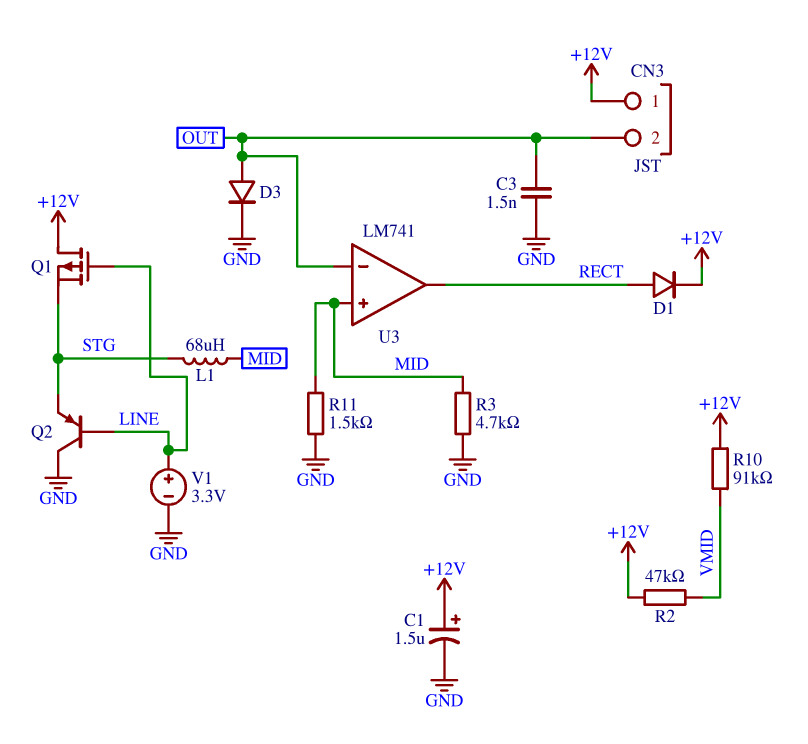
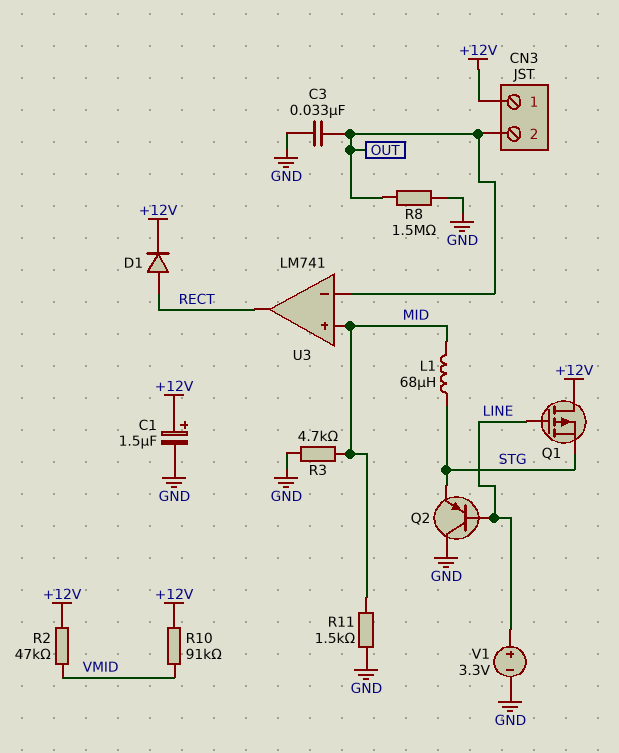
C3: 1.5nF (GND, OUT) -> 33nF (GND, OUT)
D3: diode (A OUT, K GND) -> none
R8: none -> 1.5M (GND, OUT)

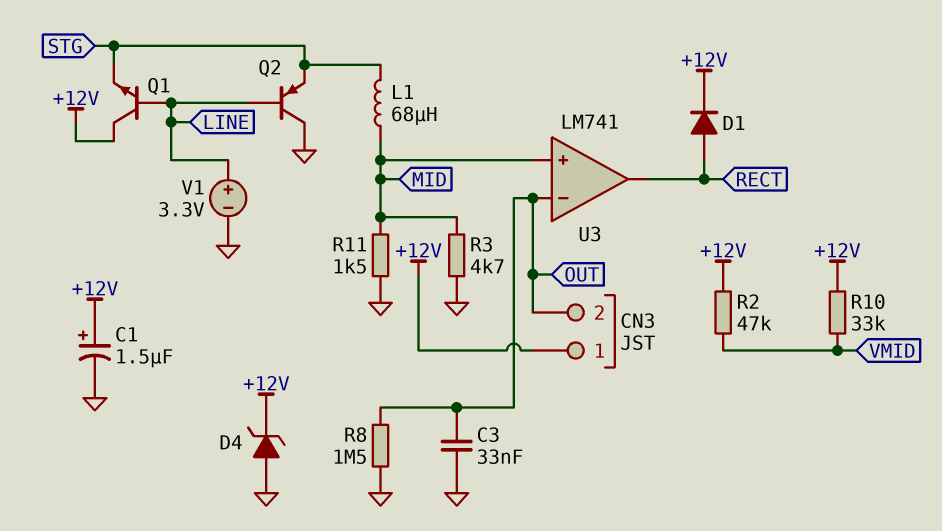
D4: none -> zener (A GND, K +12V)
Q1: PMOS (G LINE, D +12V, S STG) -> NPN (B LINE, C +12V, E STG)
R10: 91k (+12V, VMID) -> 33k (+12V, VMID)

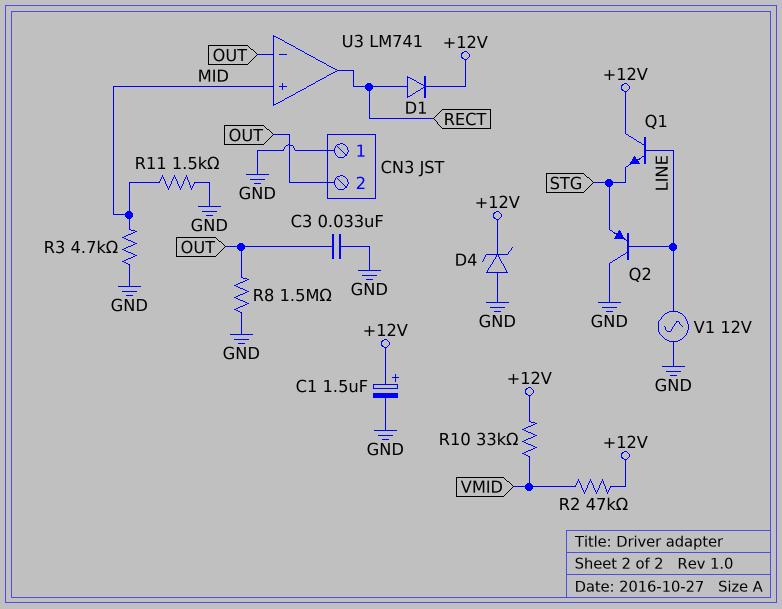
CN3 pin 1: +12V -> GND
L1: 68uH (MID, STG) -> none
V1: 3.3V (plus LINE, minus GND) -> AC 12V (GND, LINE)

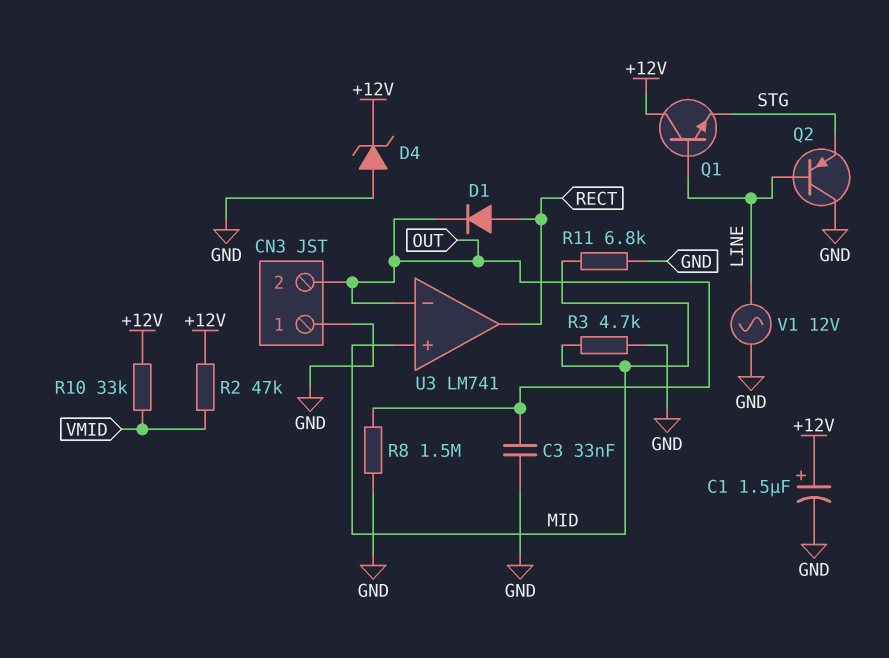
D1: diode (A RECT, K +12V) -> diode (A RECT, K OUT)
R11: 1.5k (GND, MID) -> 6.8k (GND, MID)

